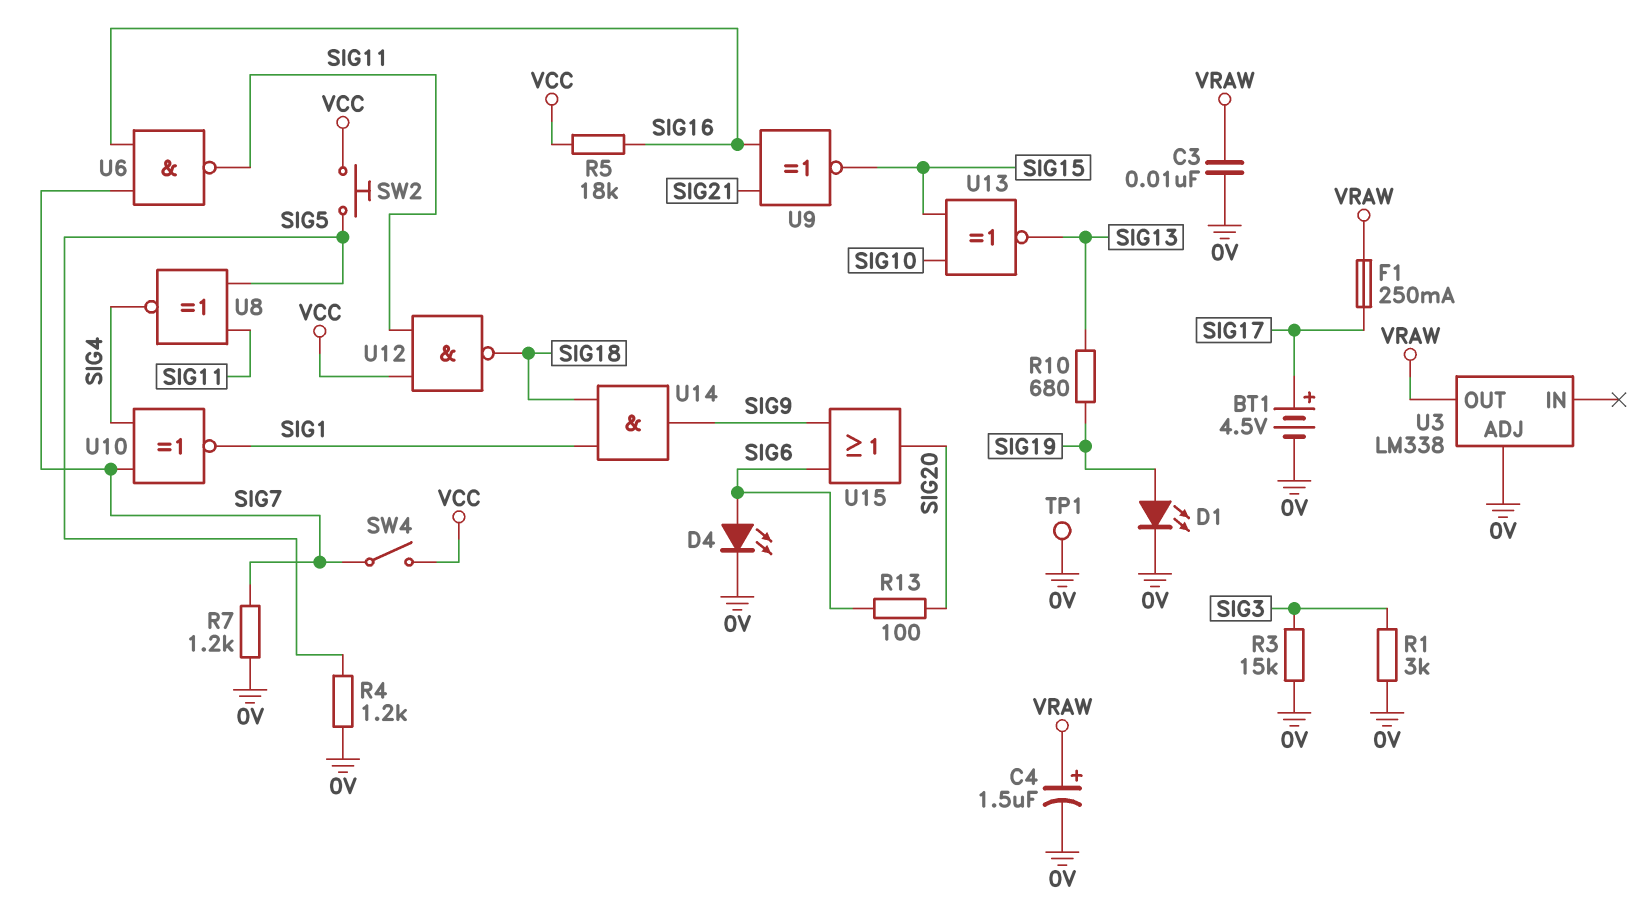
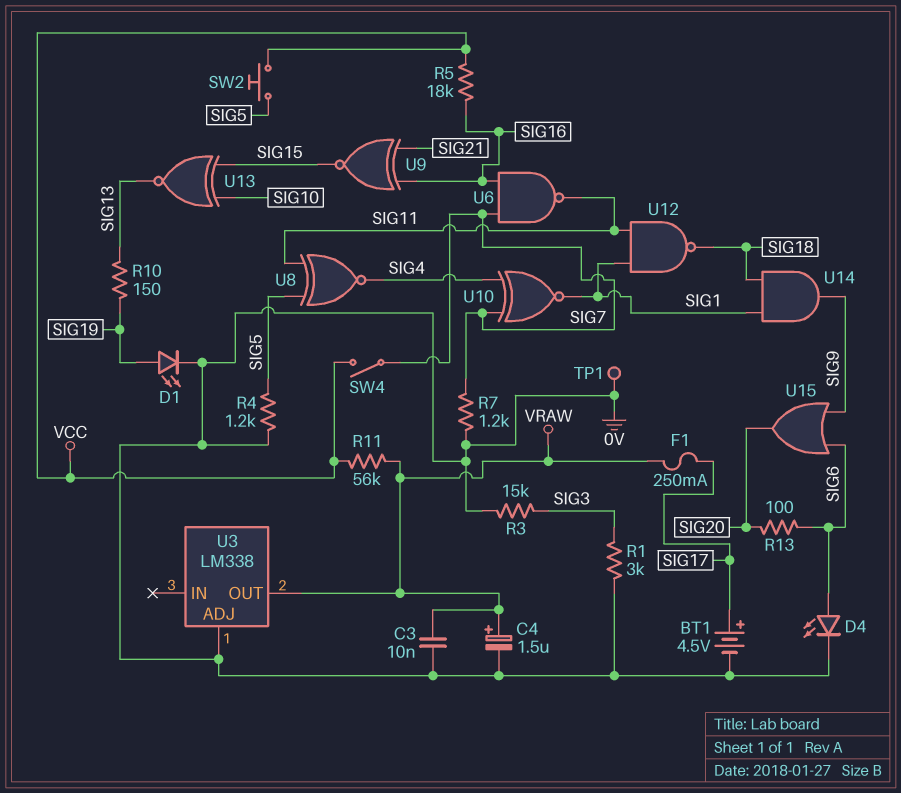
R10: 680 (SIG13, SIG19) -> 150 (SIG13, SIG19)
R11: none -> 56k (VCC, VRAW)
U12: NAND (in SIG11, in VCC, out SIG18) -> NAND (in SIG1, in SIG11, out SIG18)

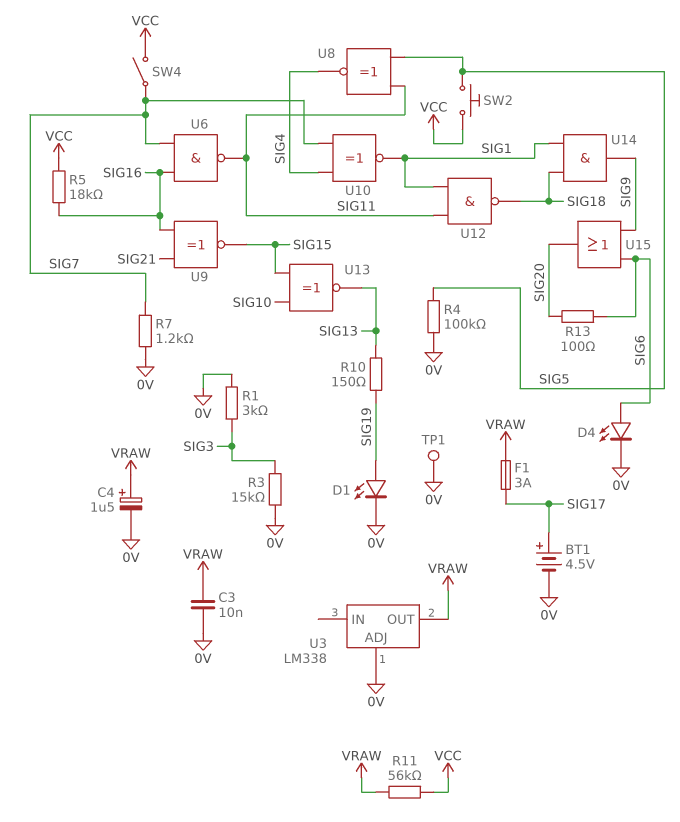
F1: 250mA (SIG17, VRAW) -> 3A (SIG17, VRAW)
R4: 1.2k (0V, SIG5) -> 100k (0V, SIG5)

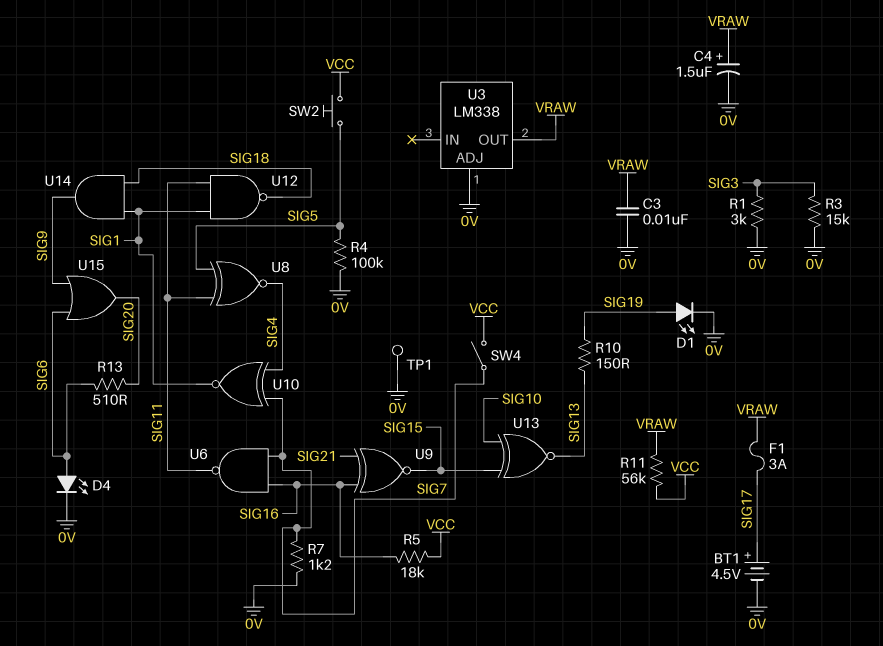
R13: 100 (SIG6, SIG20) -> 510 (SIG6, SIG20)

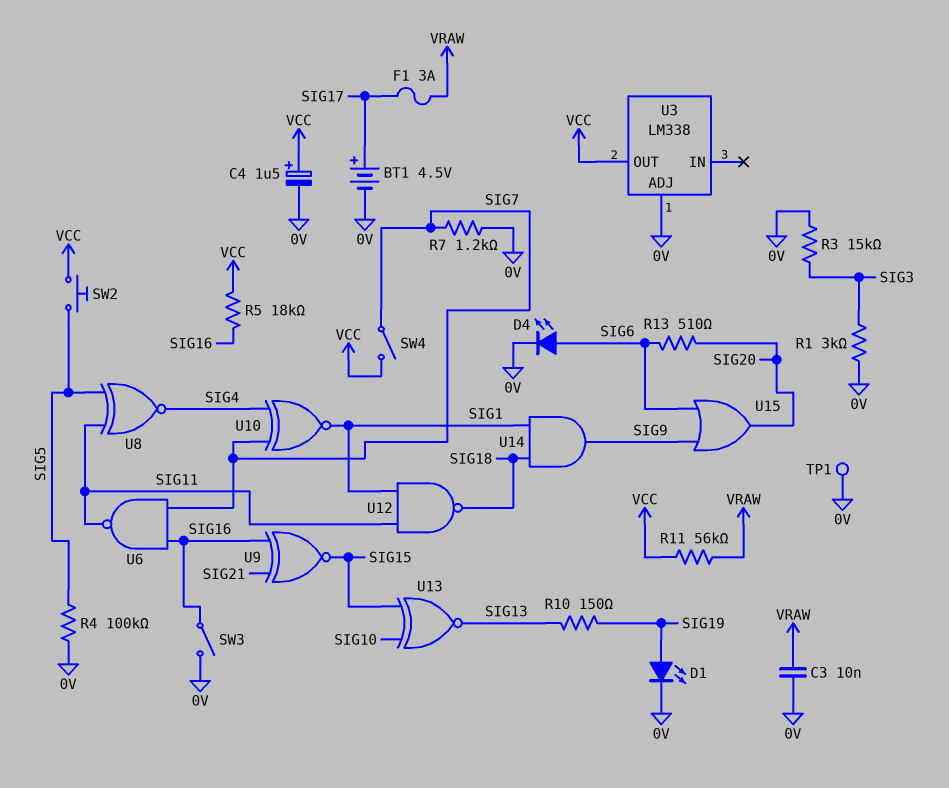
C4: 1.5uF (plus VRAW, minus 0V) -> 1.5uF (plus VCC, minus 0V)
SW3: none -> switch (0V, SIG16)
U3 pin OUT: VRAW -> VCC

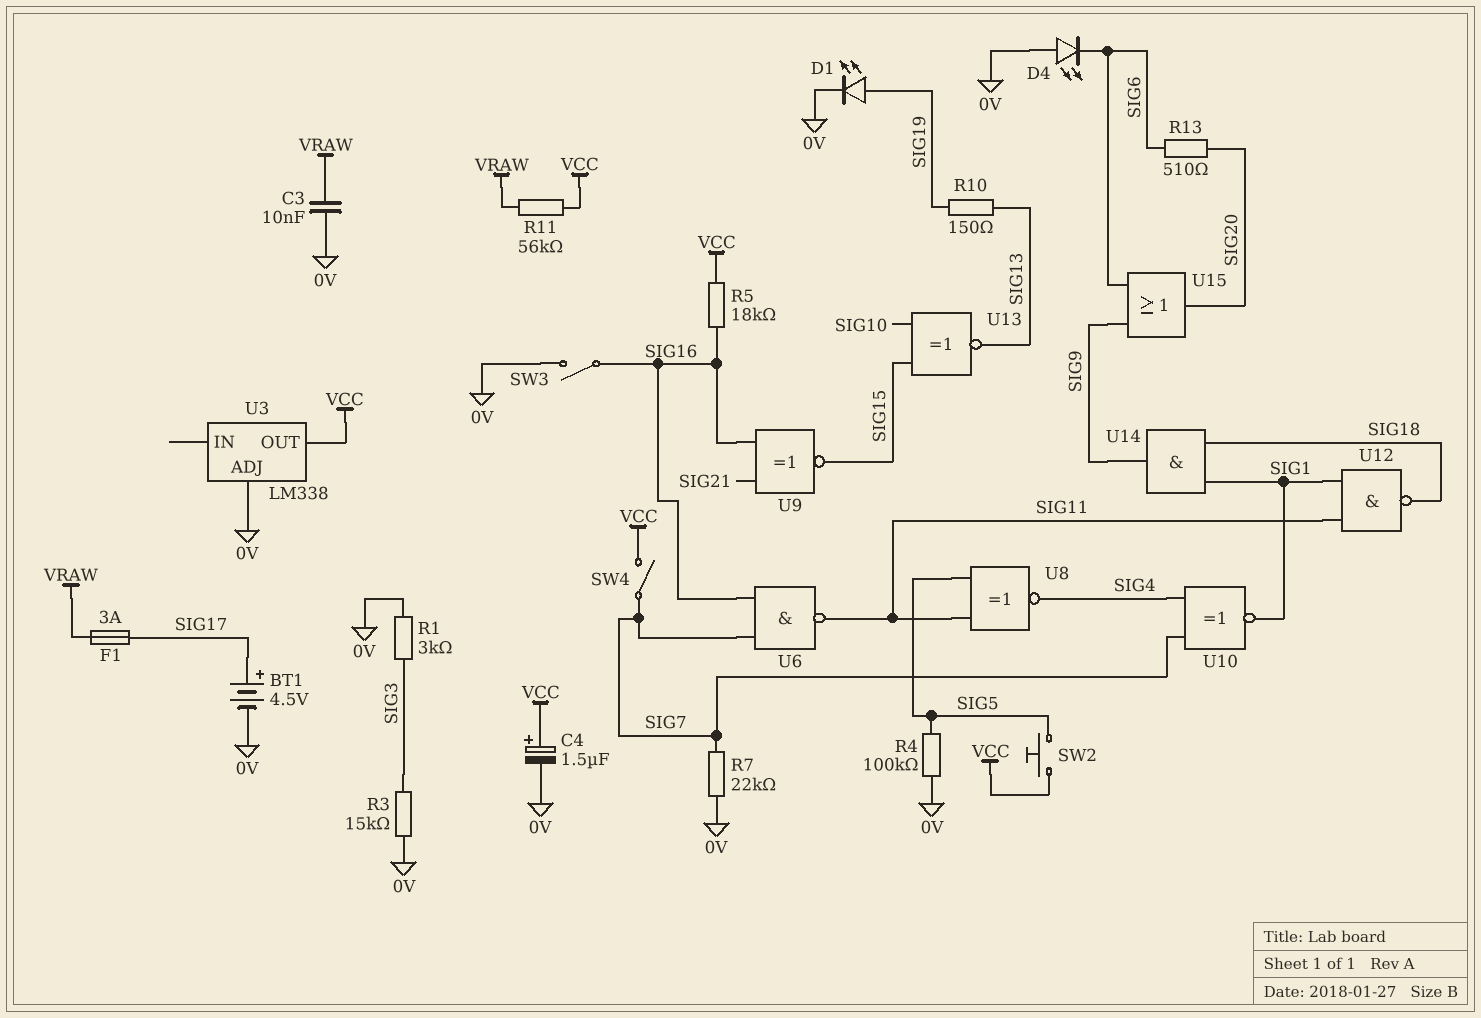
D4: LED (A SIG6, K 0V) -> LED (A 0V, K SIG6)
R7: 1.2k (0V, SIG7) -> 22k (0V, SIG7)
TP1: test point (0V) -> none

